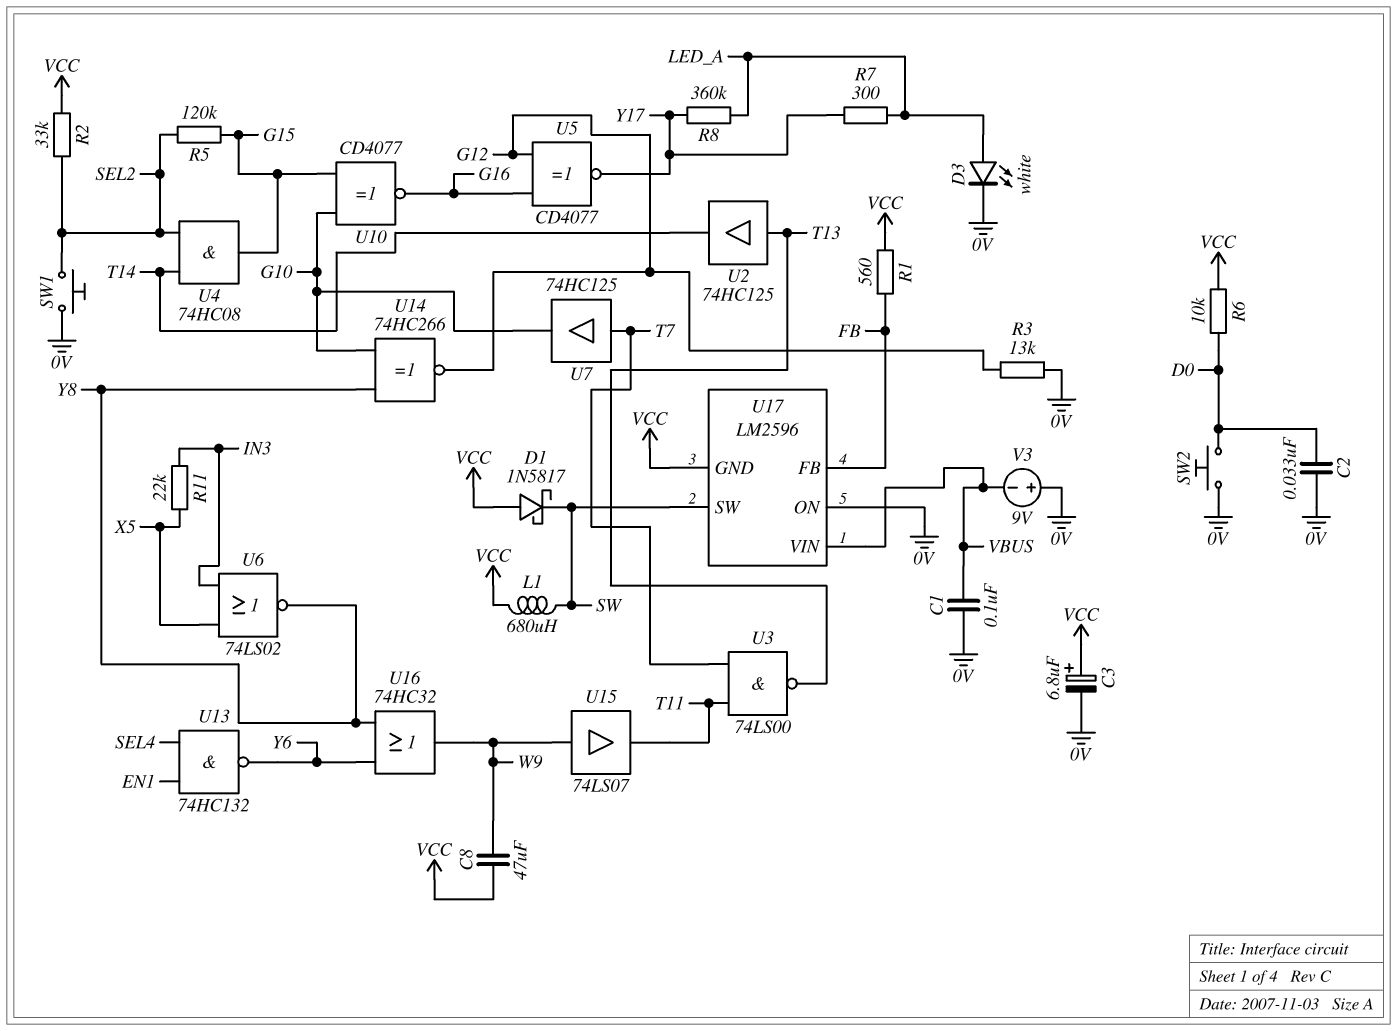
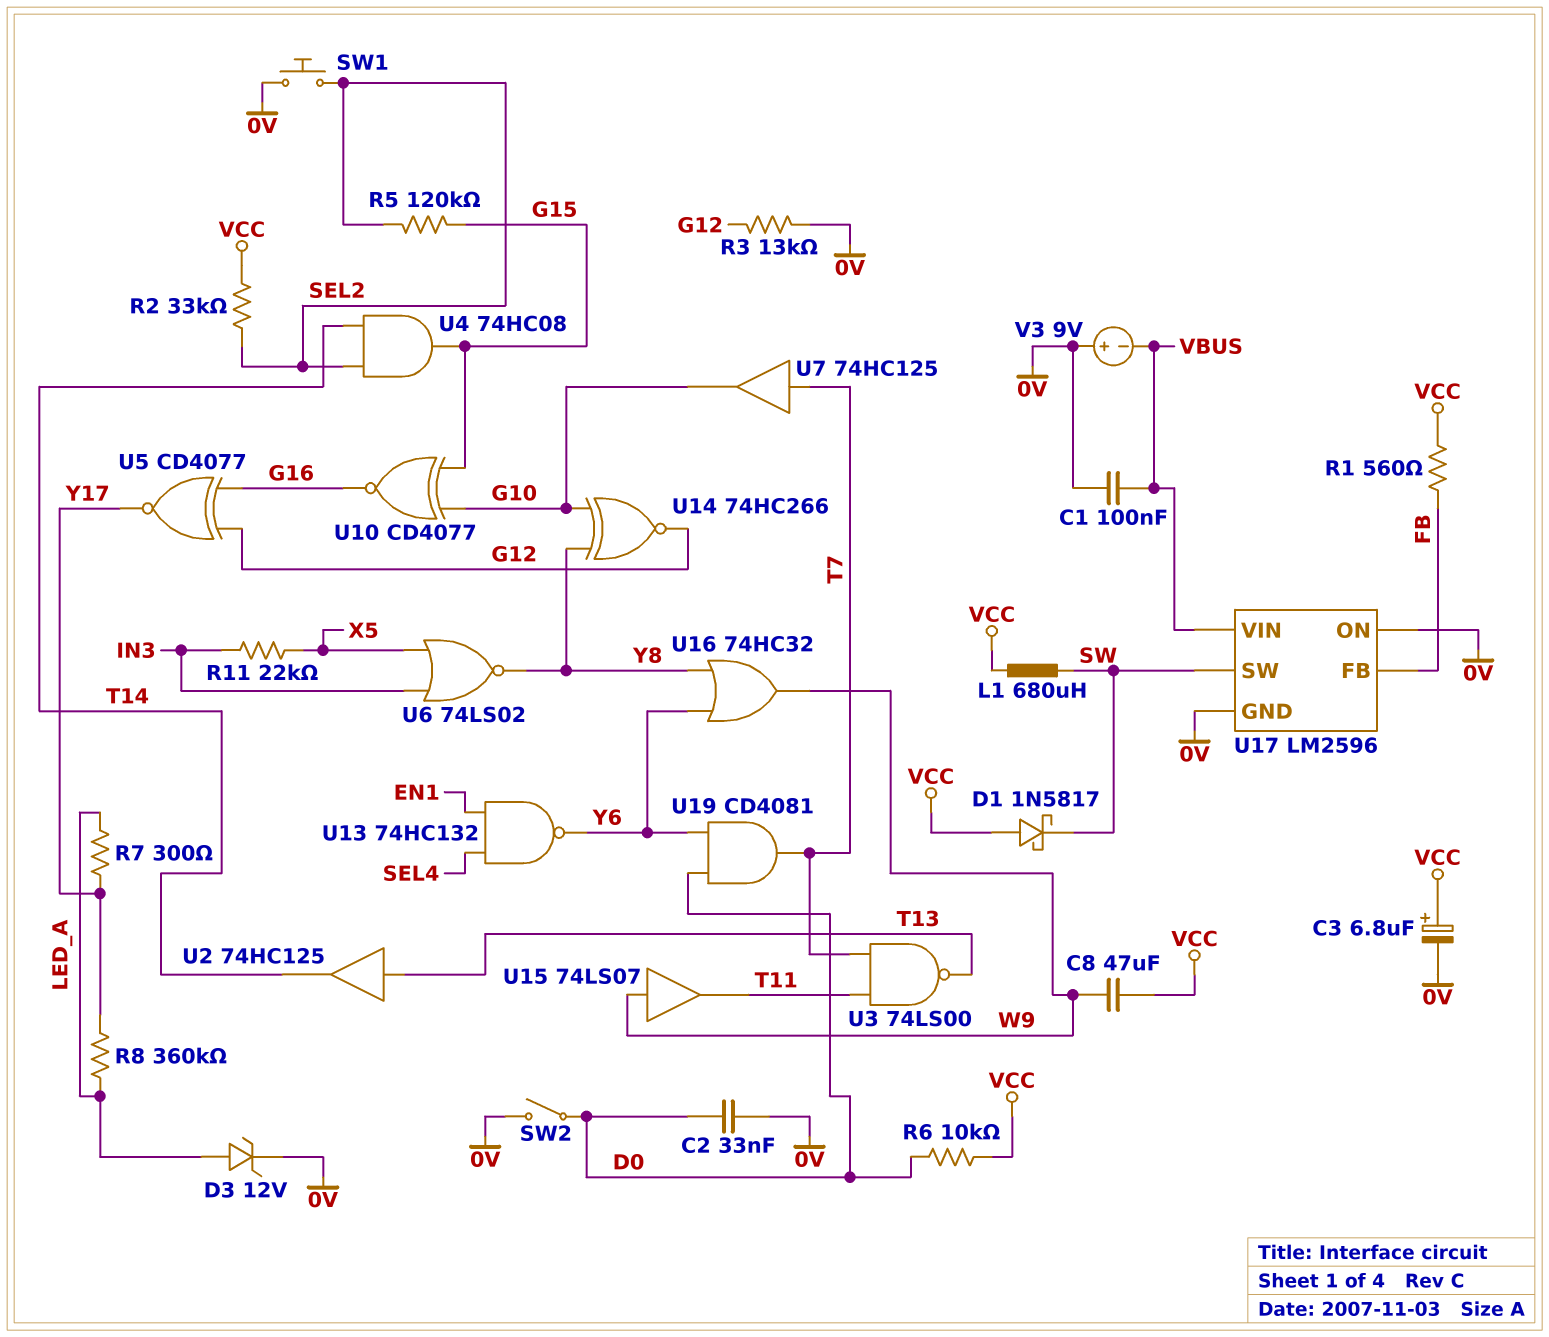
D3: LED white (A LED_A, K 0V) -> zener 12V (A LED_A, K 0V)
SW2: button (0V, D0) -> switch (0V, D0)
U17 pin GND: VCC -> 0V
U19: none -> AND CD4081 (in D0, in Y6, out T7)

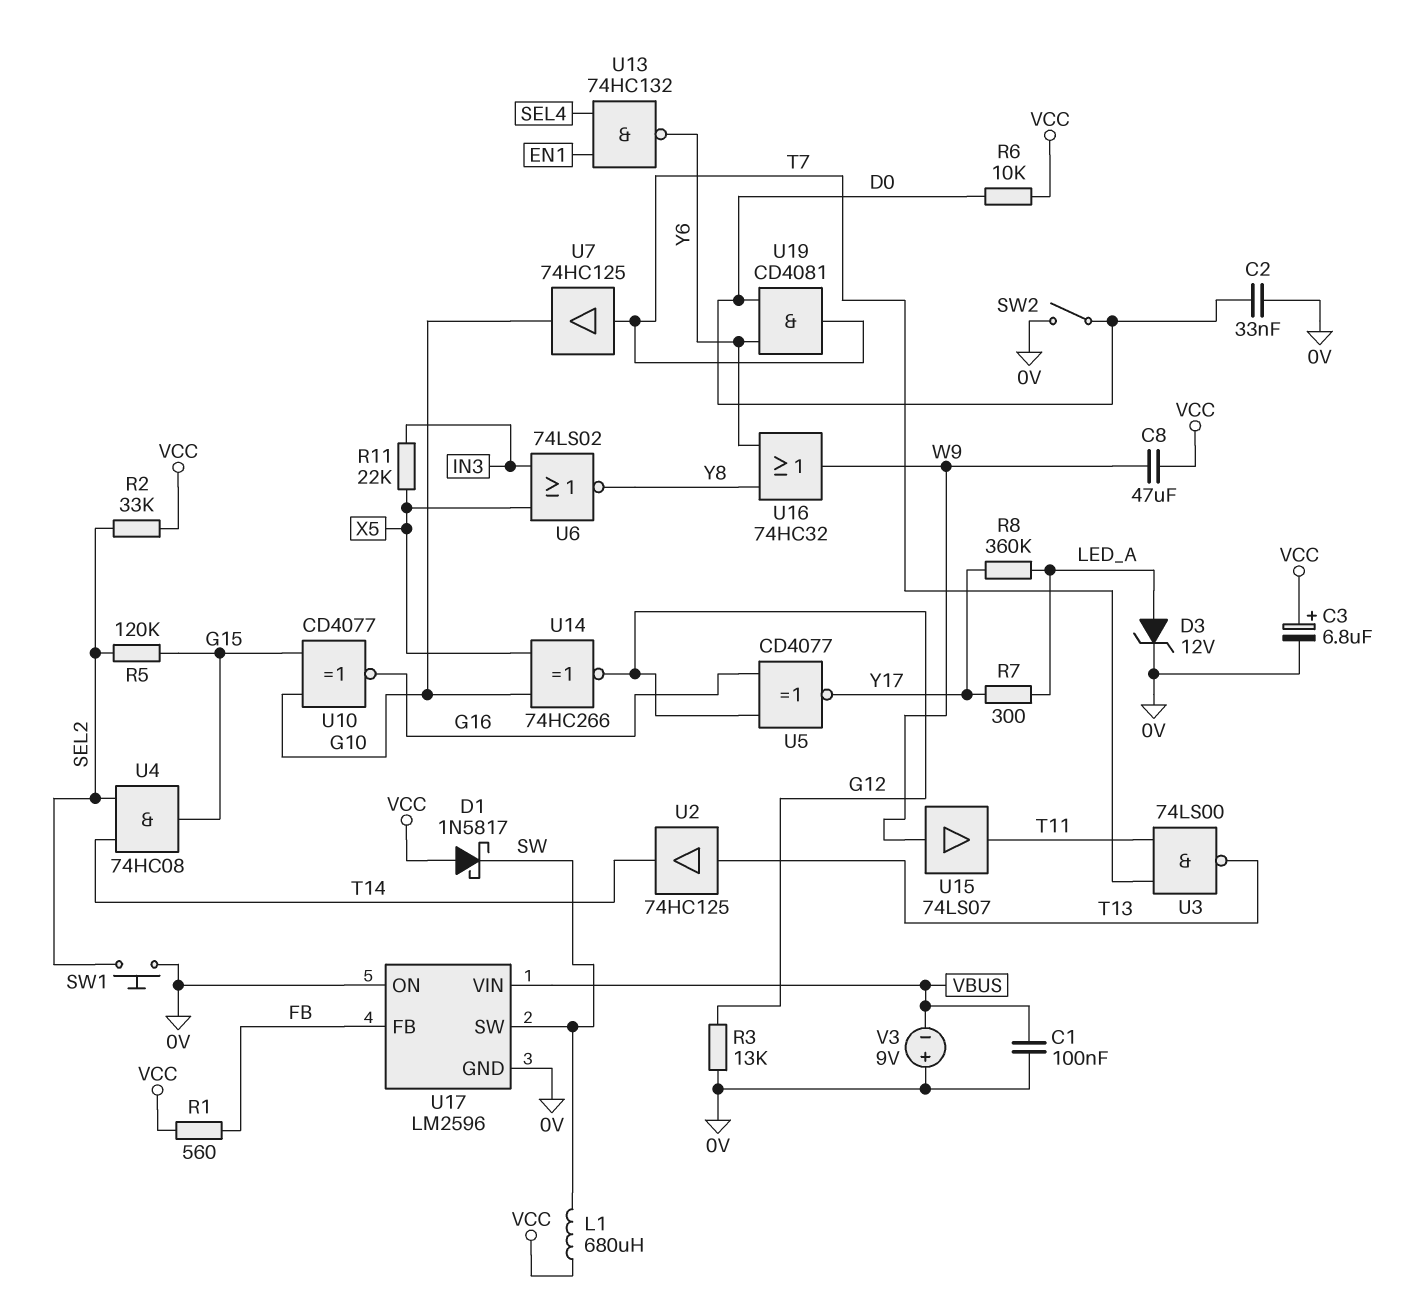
U14: XNOR 74HC266 (in G10, in Y8, out G12) -> XNOR 74HC266 (in G10, in X5, out G12)

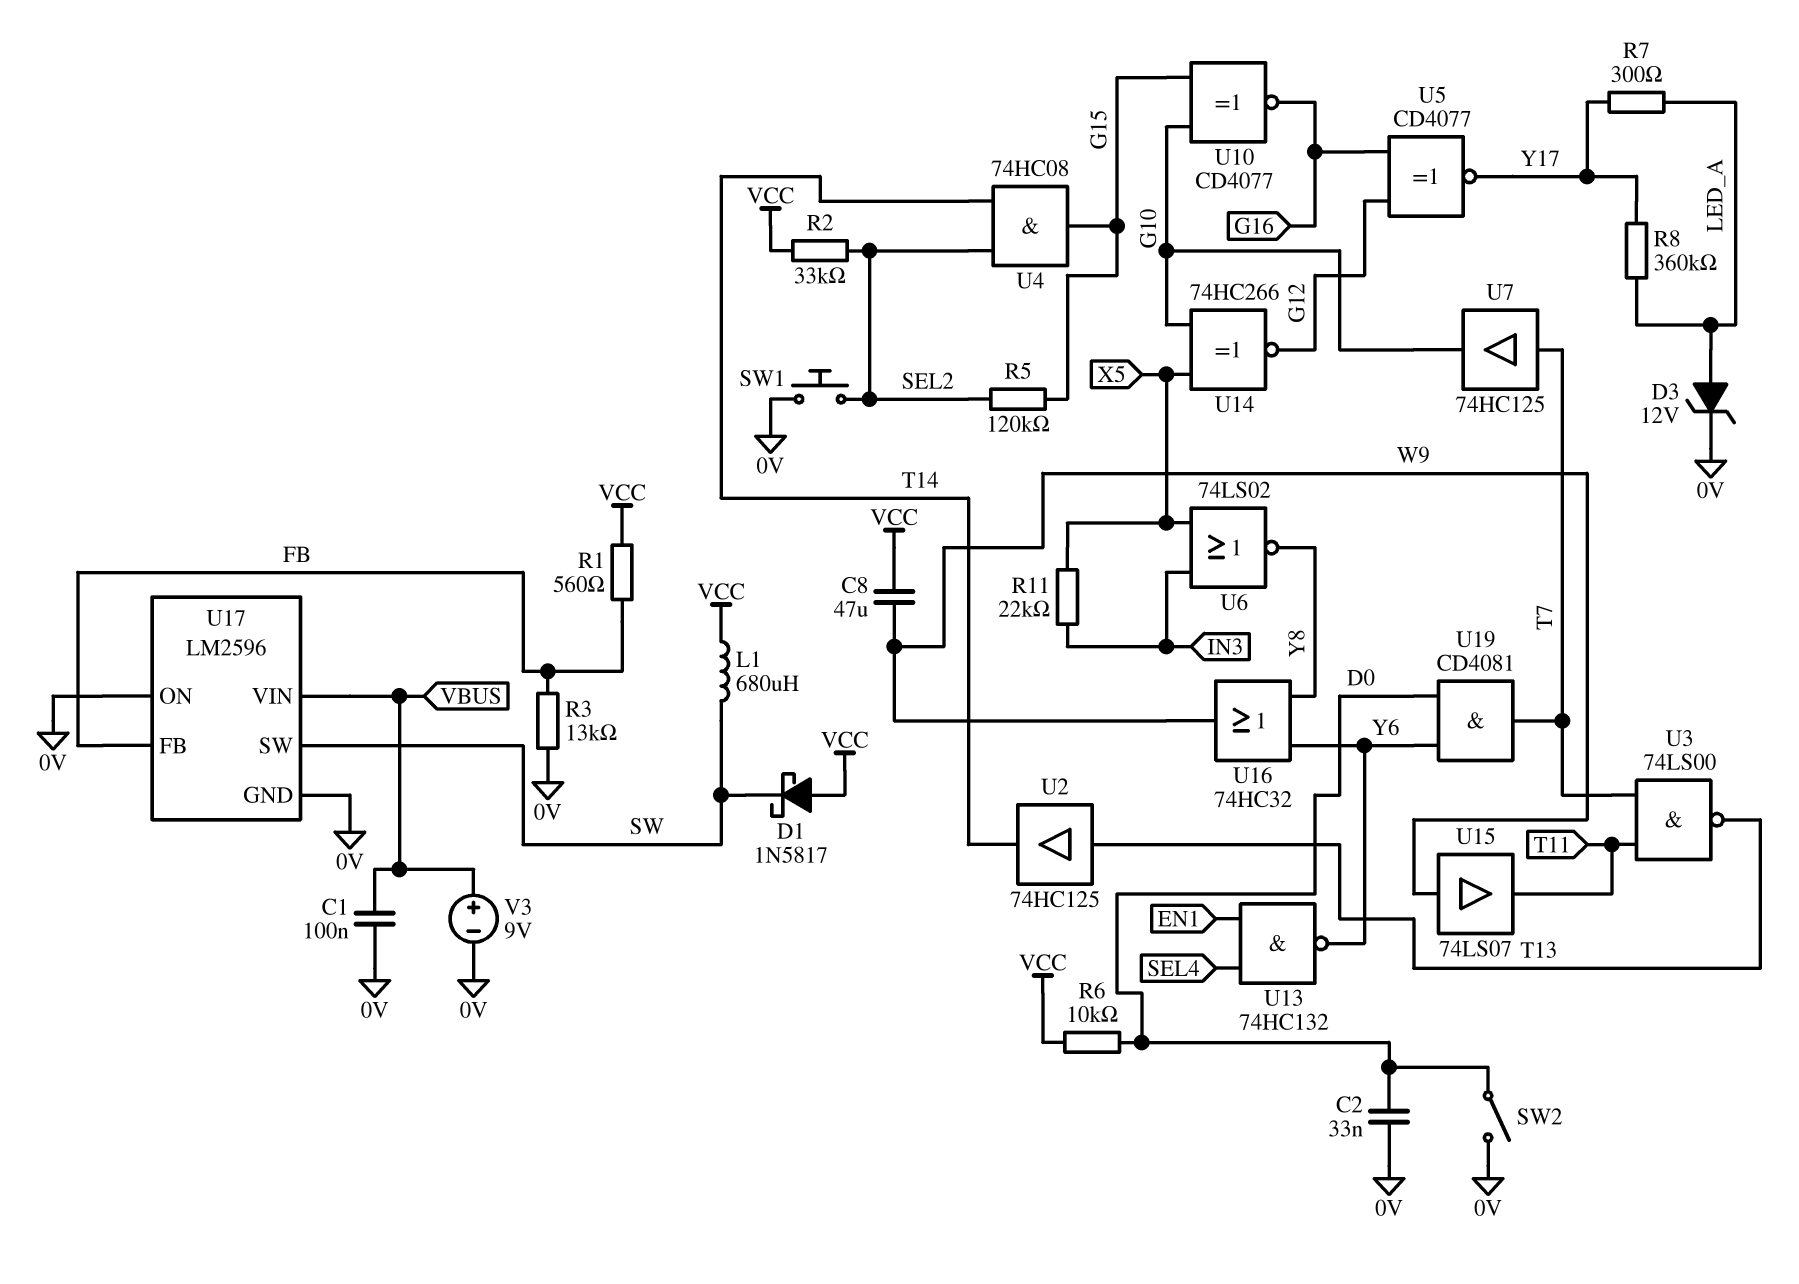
C3: 6.8uF (plus VCC, minus 0V) -> none
R3: 13k (0V, G12) -> 13k (0V, FB)
V3: 9V (plus 0V, minus VBUS) -> 9V (plus VBUS, minus 0V)

